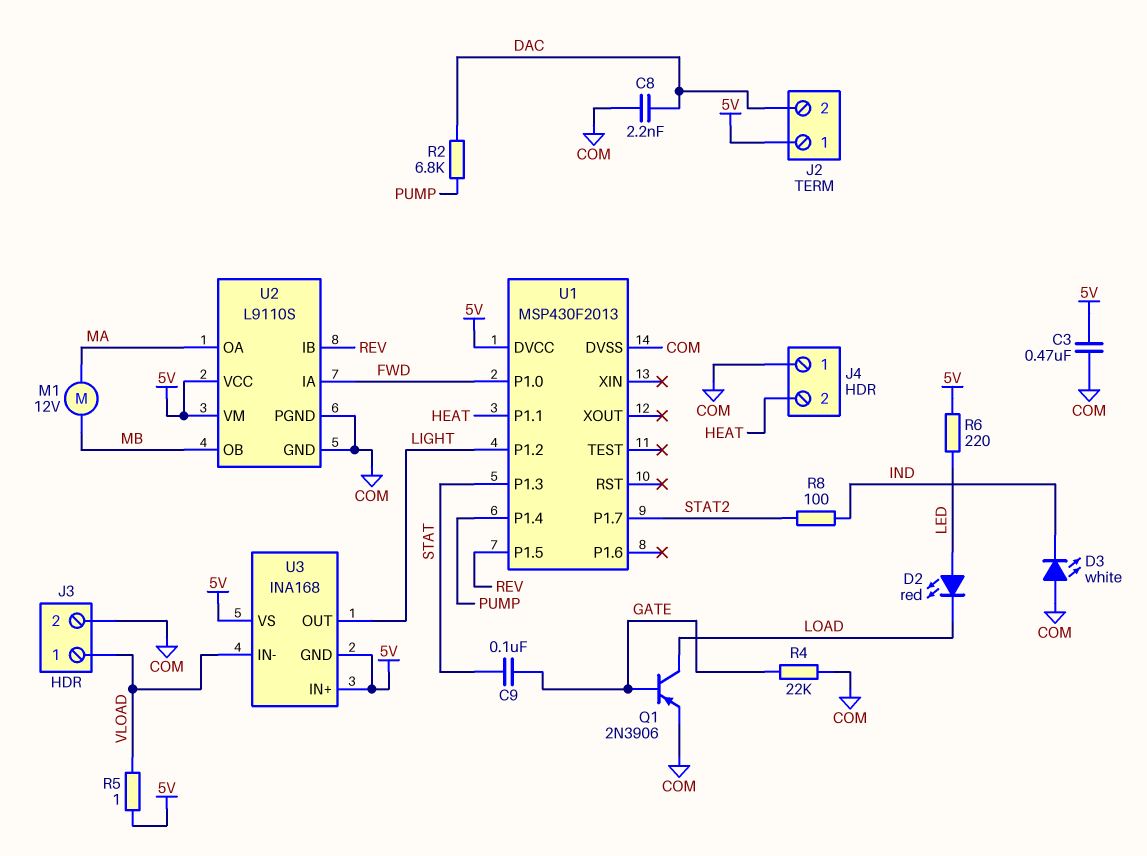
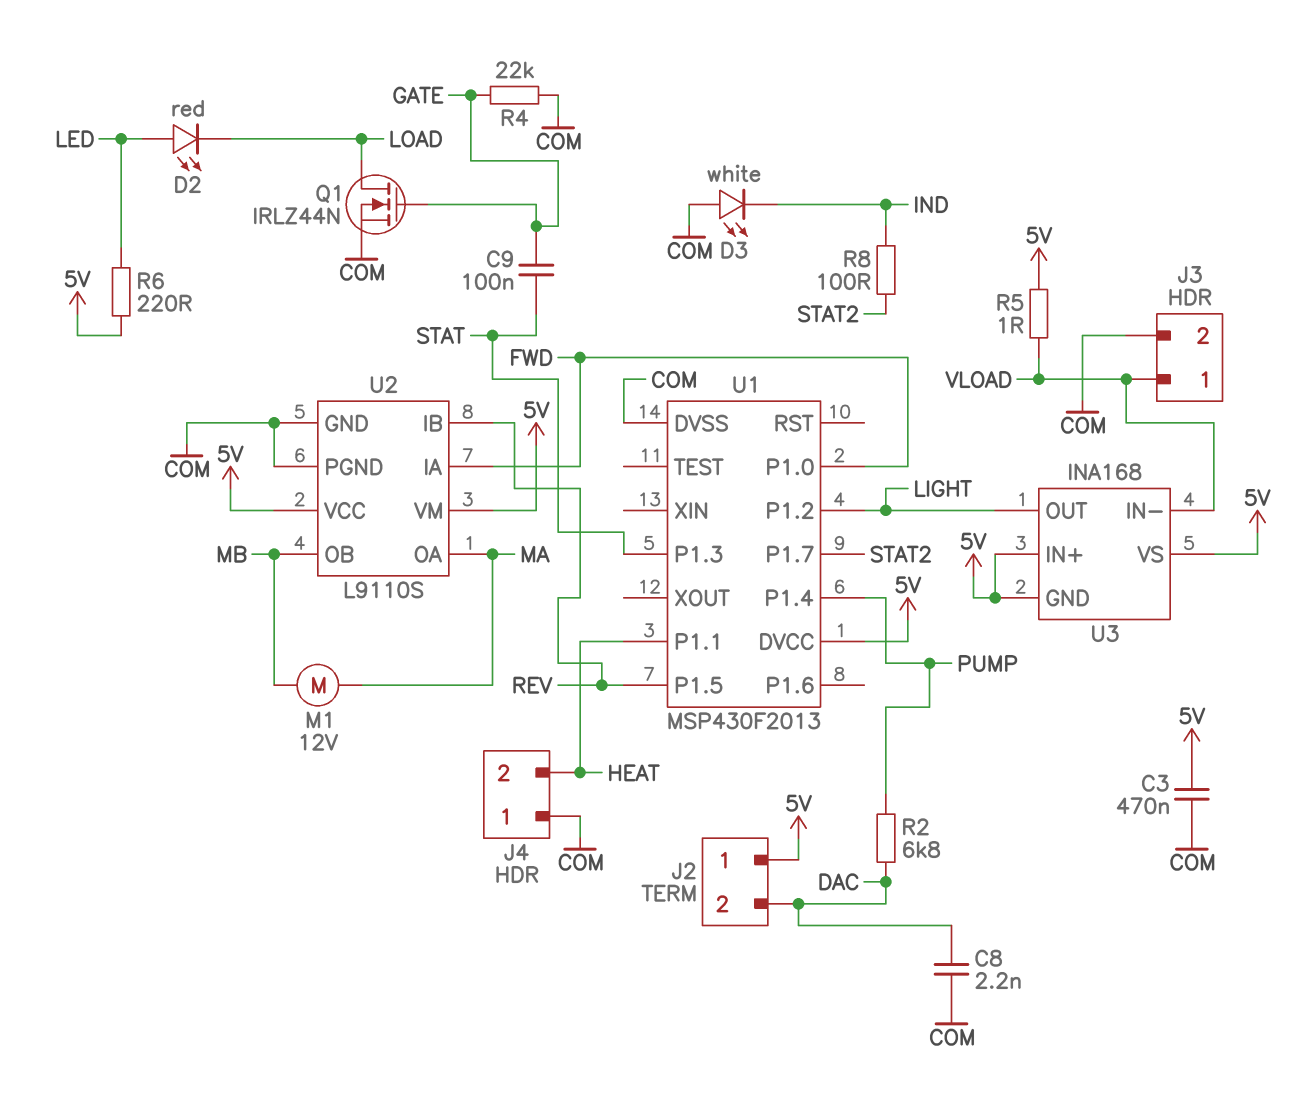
Q1: PNP 2N3906 (B GATE, C LOAD, E COM) -> NMOS IRLZ44N (G GATE, D LOAD, S COM)

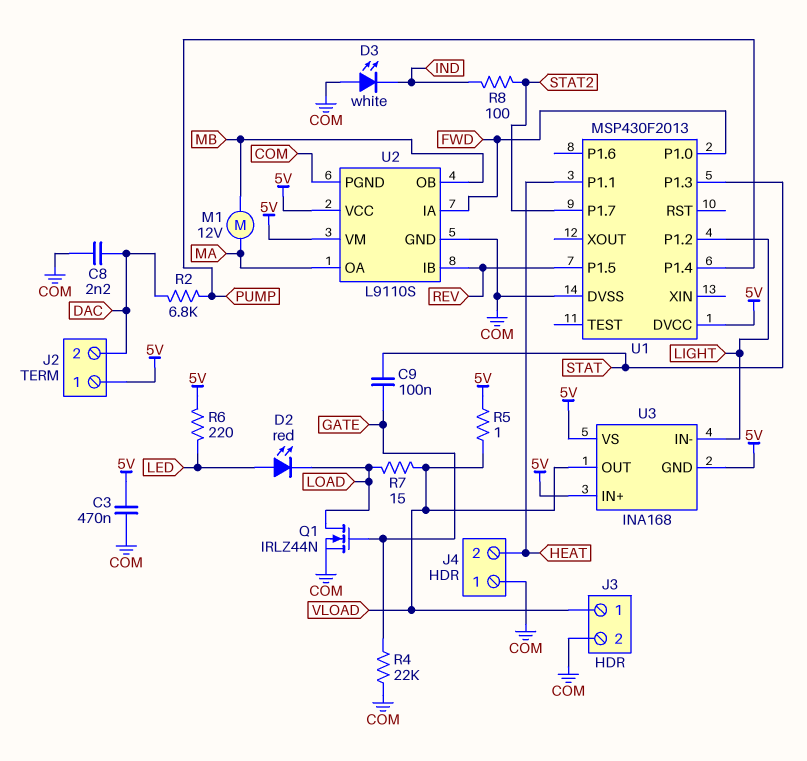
R7: none -> 15 (LOAD, VLOAD)
U3 pin IN-: VLOAD -> LIGHT
U3 pin OUT: LIGHT -> VLOAD

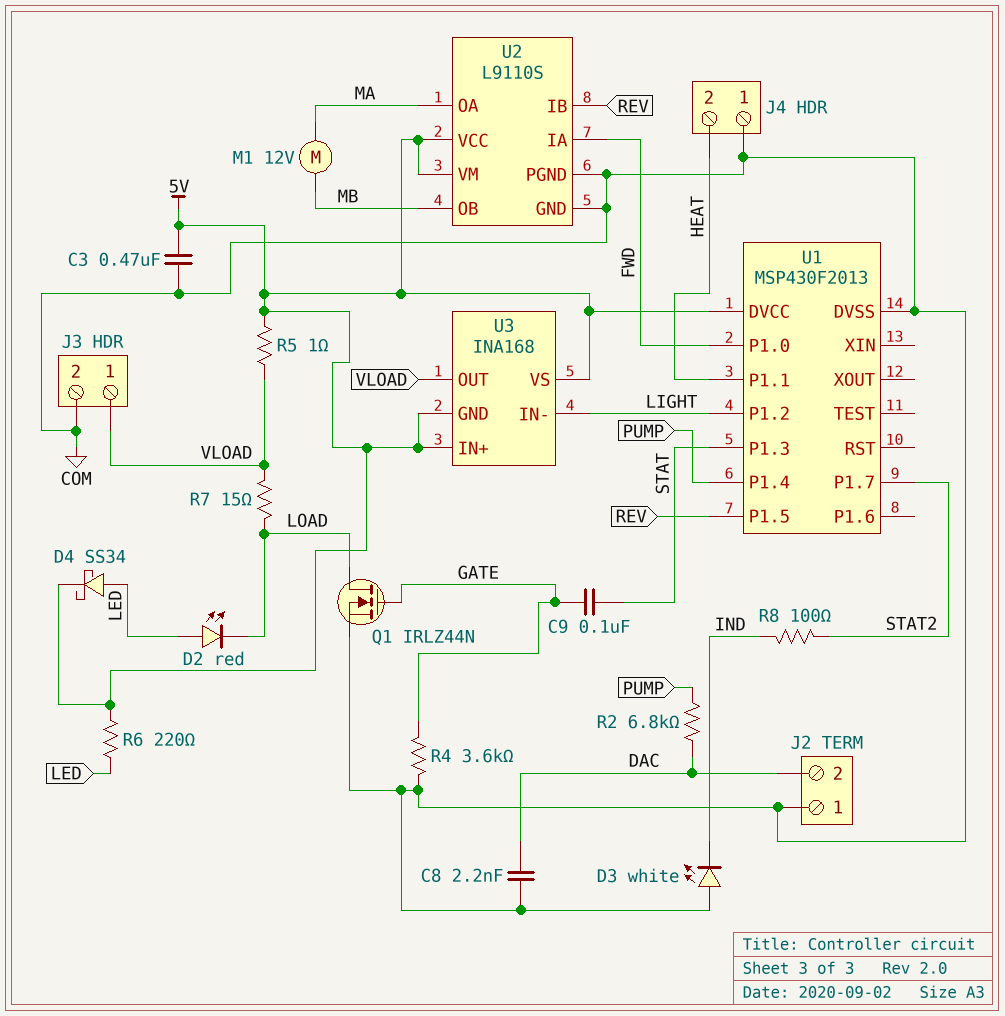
D4: none -> schottky SS34 (A LED, K 5V)
J2 pin 1: 5V -> COM
R4: 22k (COM, GATE) -> 3.6k (COM, GATE)

